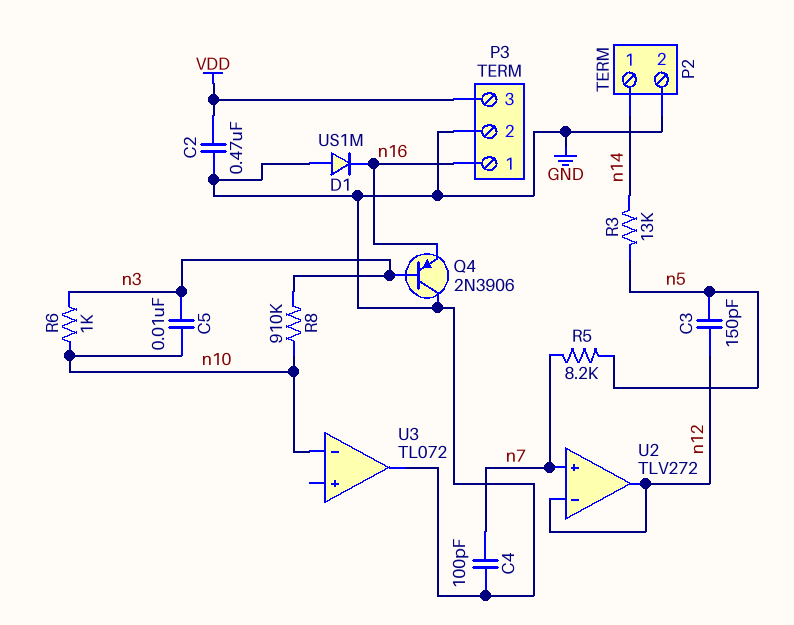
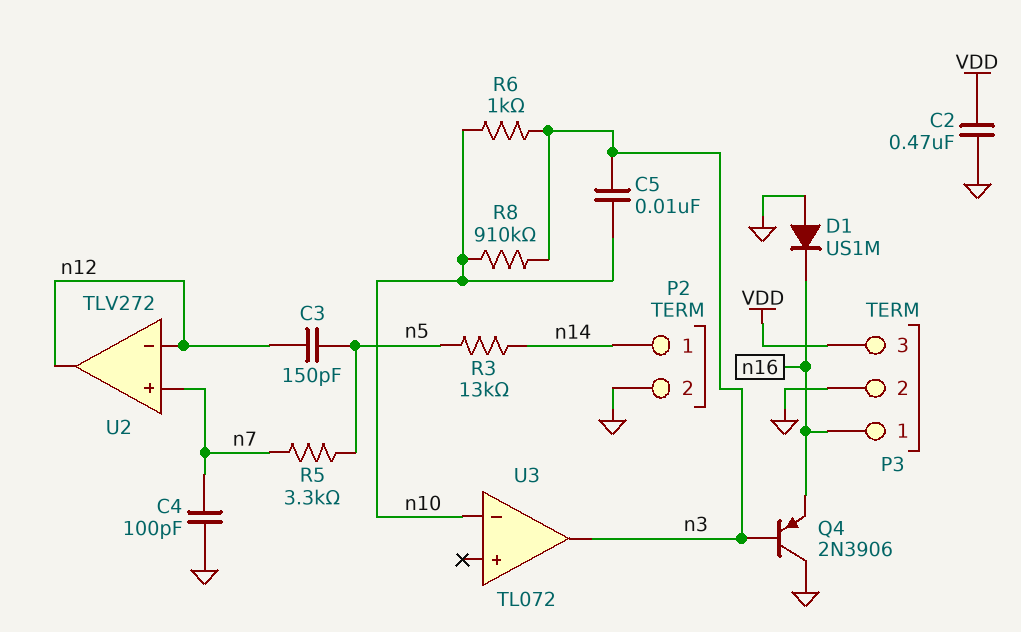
R5: 8.2k (n5, n7) -> 3.3k (n5, n7)
U3 pin out: GND -> n3

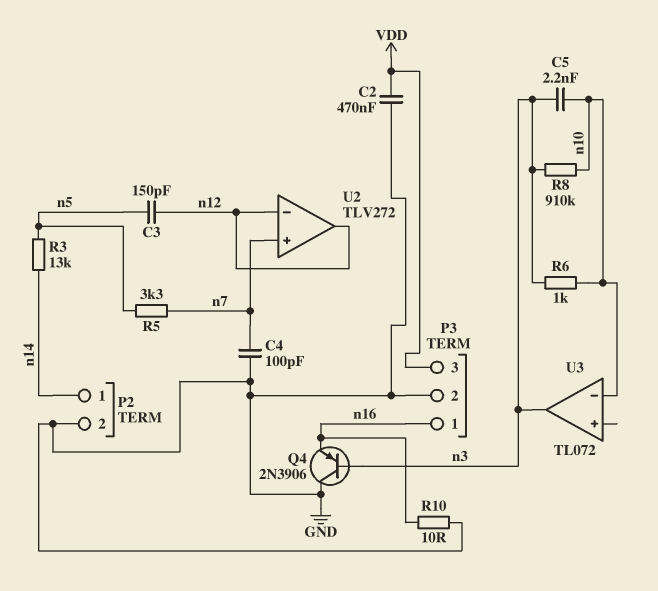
C5: 10nF (n3, n10) -> 2.2nF (n3, n10)
D1: diode US1M (A GND, K n16) -> none
R10: none -> 10 (GND, n16)

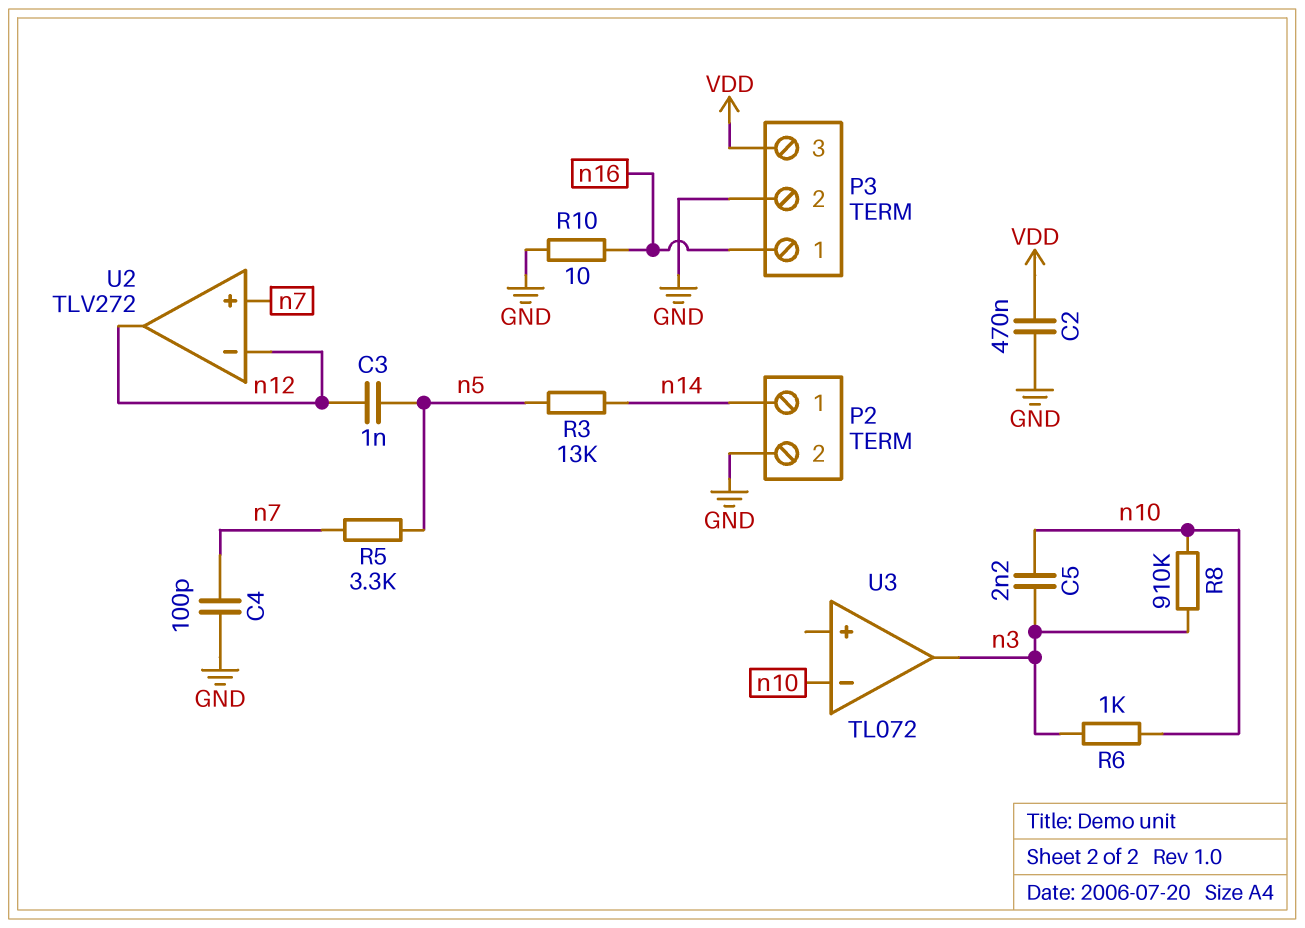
C3: 150pF (n5, n12) -> 1nF (n5, n12)
Q4: PNP 2N3906 (B n3, C GND, E n16) -> none

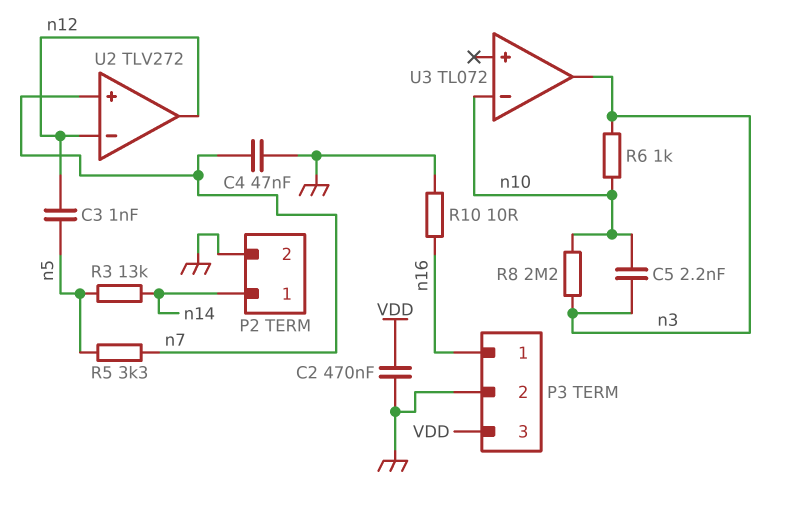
C4: 100pF (GND, n7) -> 47nF (GND, n7)
R8: 910k (n3, n10) -> 2.2M (n3, n10)

